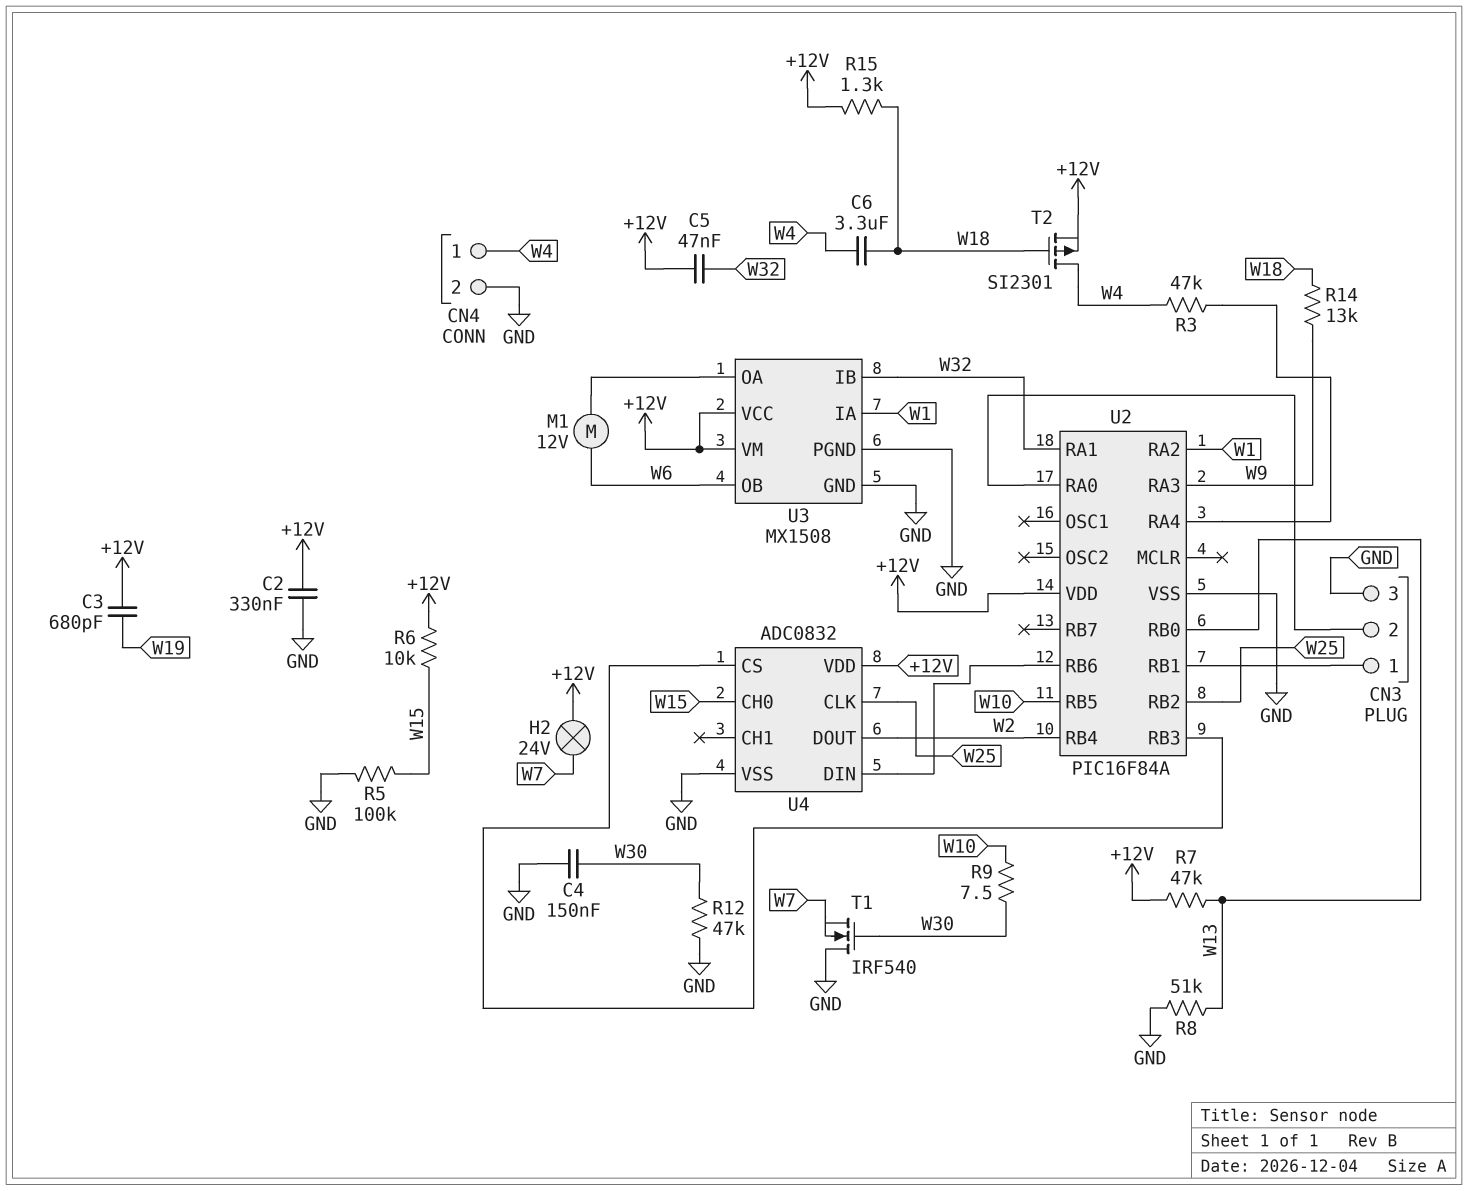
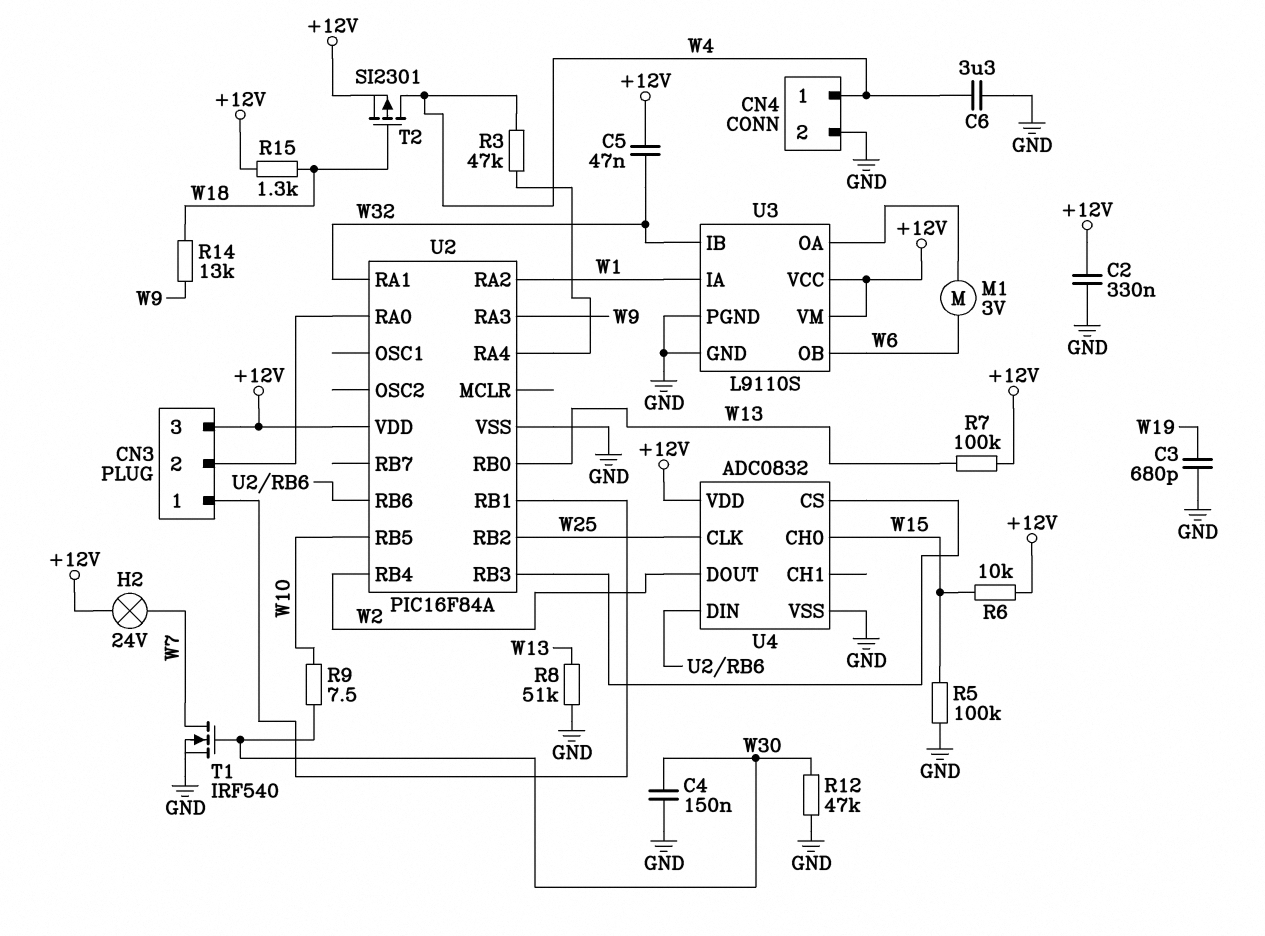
C3: 680pF (+12V, W19) -> 680pF (GND, W19)
C6: 3.3uF (W4, W18) -> 3.3uF (GND, W4)
CN3 pin 3: GND -> +12V
M1: motor 12V (U3/OA, W6) -> motor 3V (U3/OA, W6)
R7: 47k (+12V, W13) -> 100k (+12V, W13)
T1: NMOS IRF540 (G W30, D GND, S W7) -> NMOS IRF540 (G W30, D W7, S GND)
U3: MX1508 -> L9110S

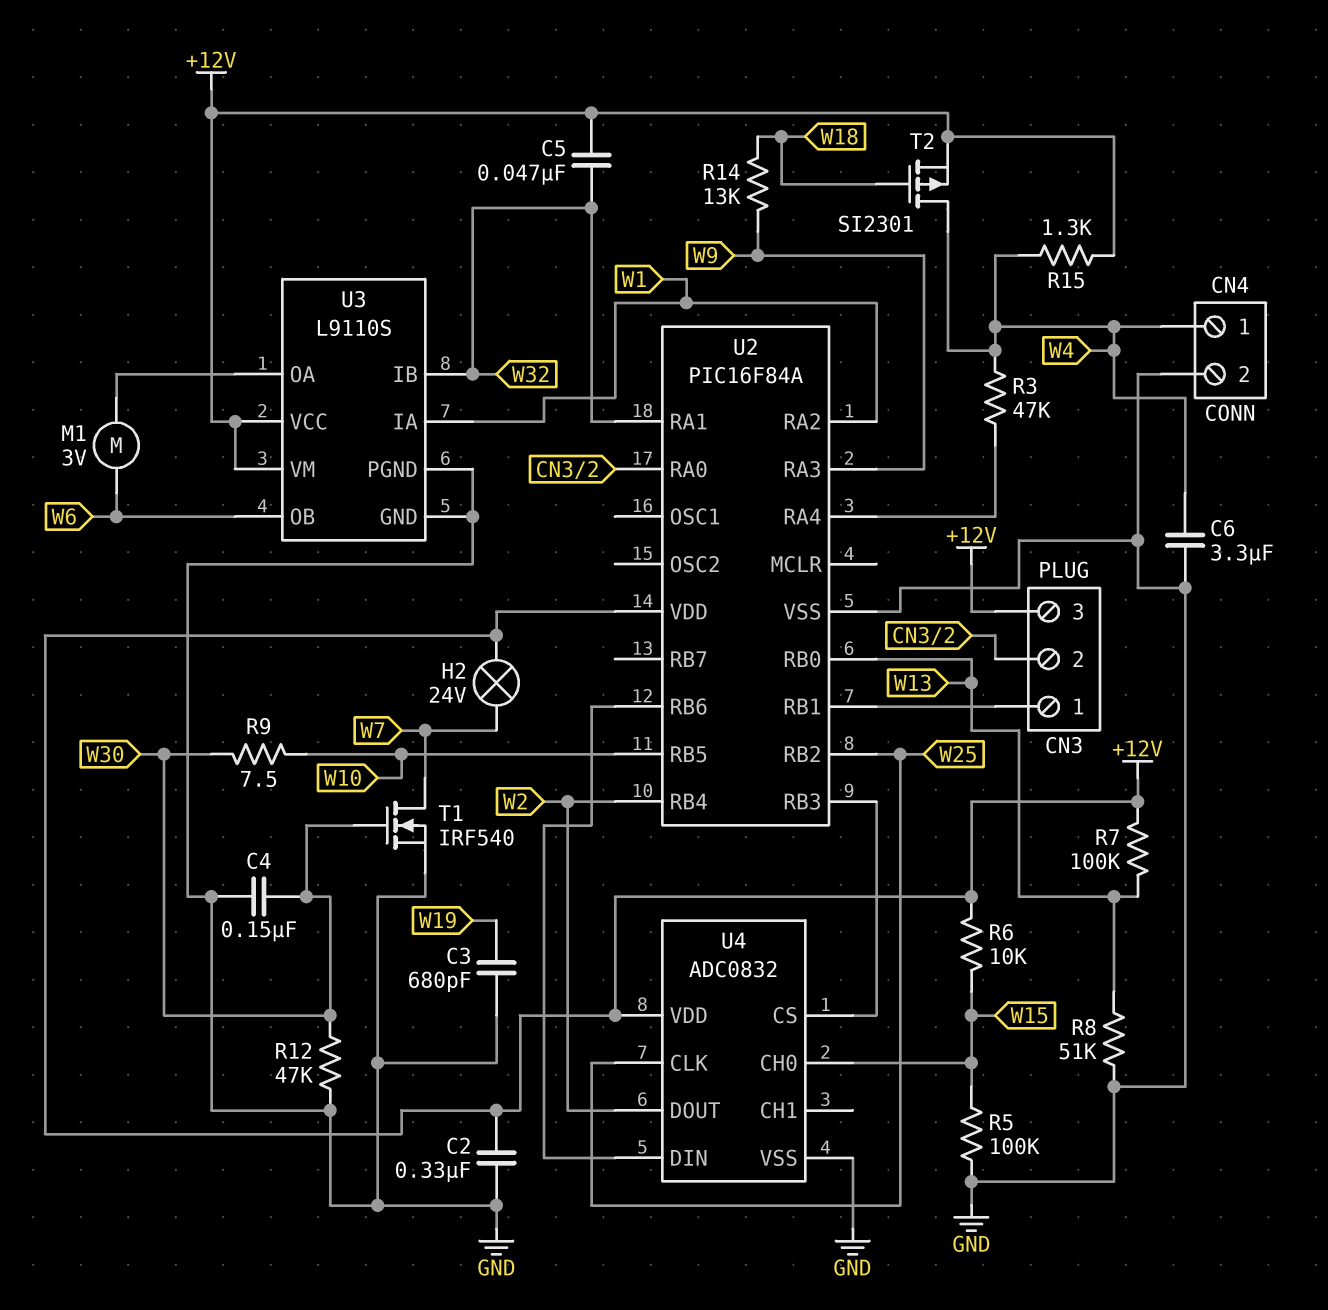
R15: 1.3k (+12V, W18) -> 1.3k (+12V, W4)

